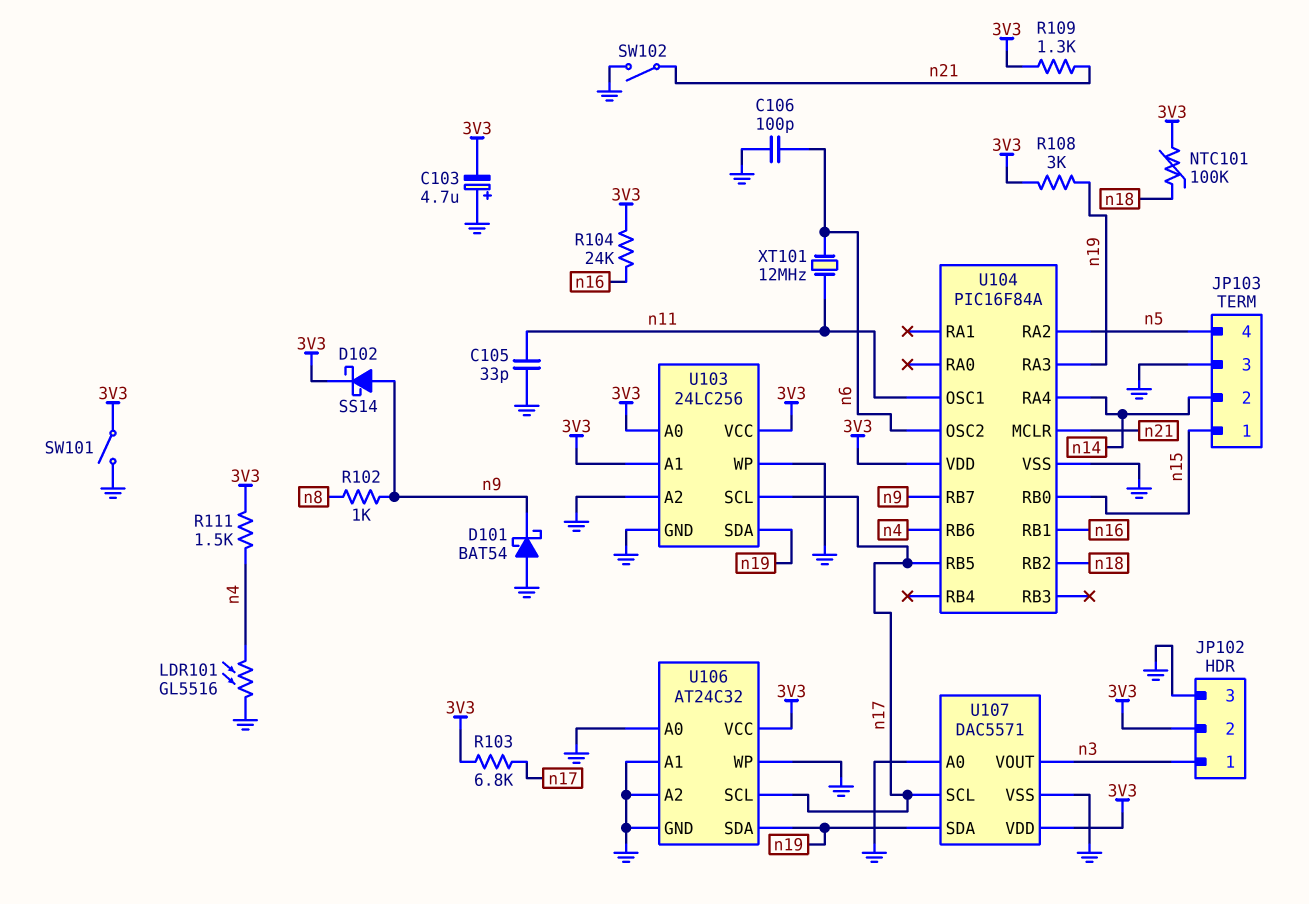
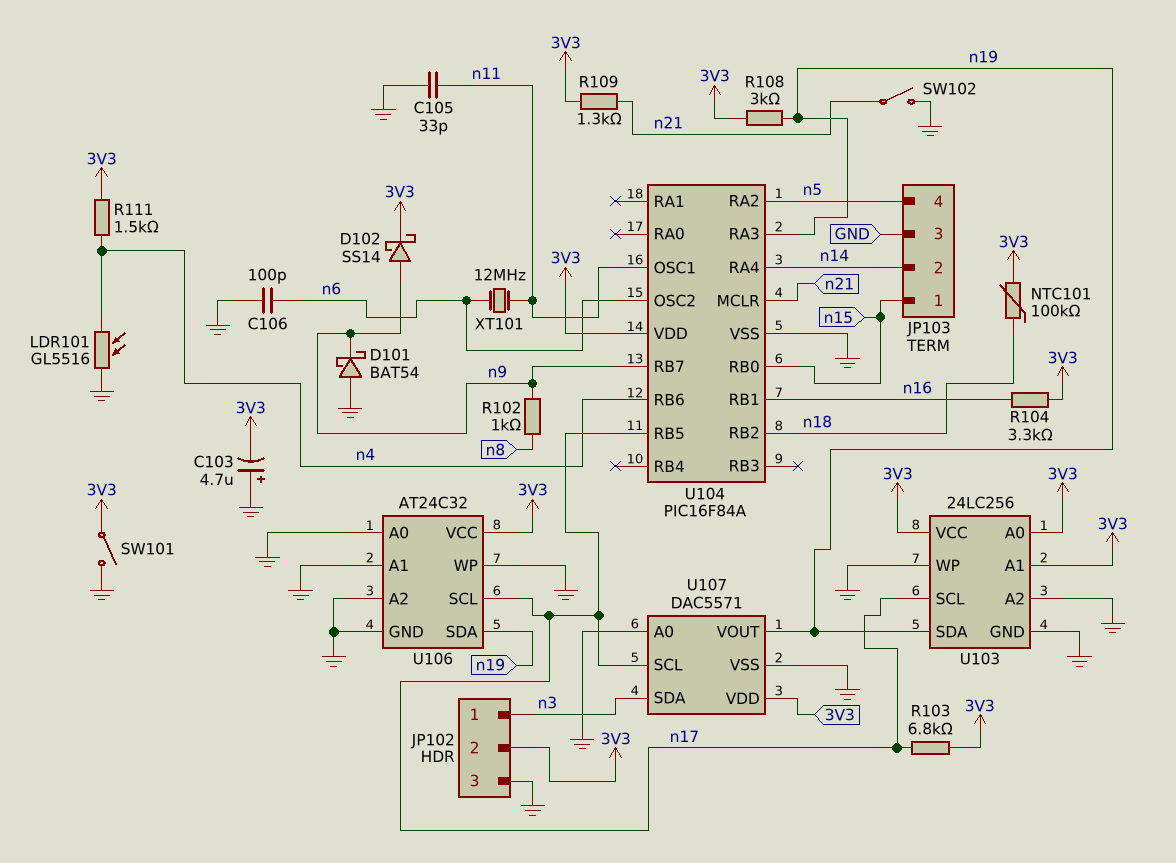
R104: 24k (3V3, n16) -> 3.3k (3V3, n16)
U107 pin SDA: n19 -> n3
U107 pin VOUT: n3 -> n19

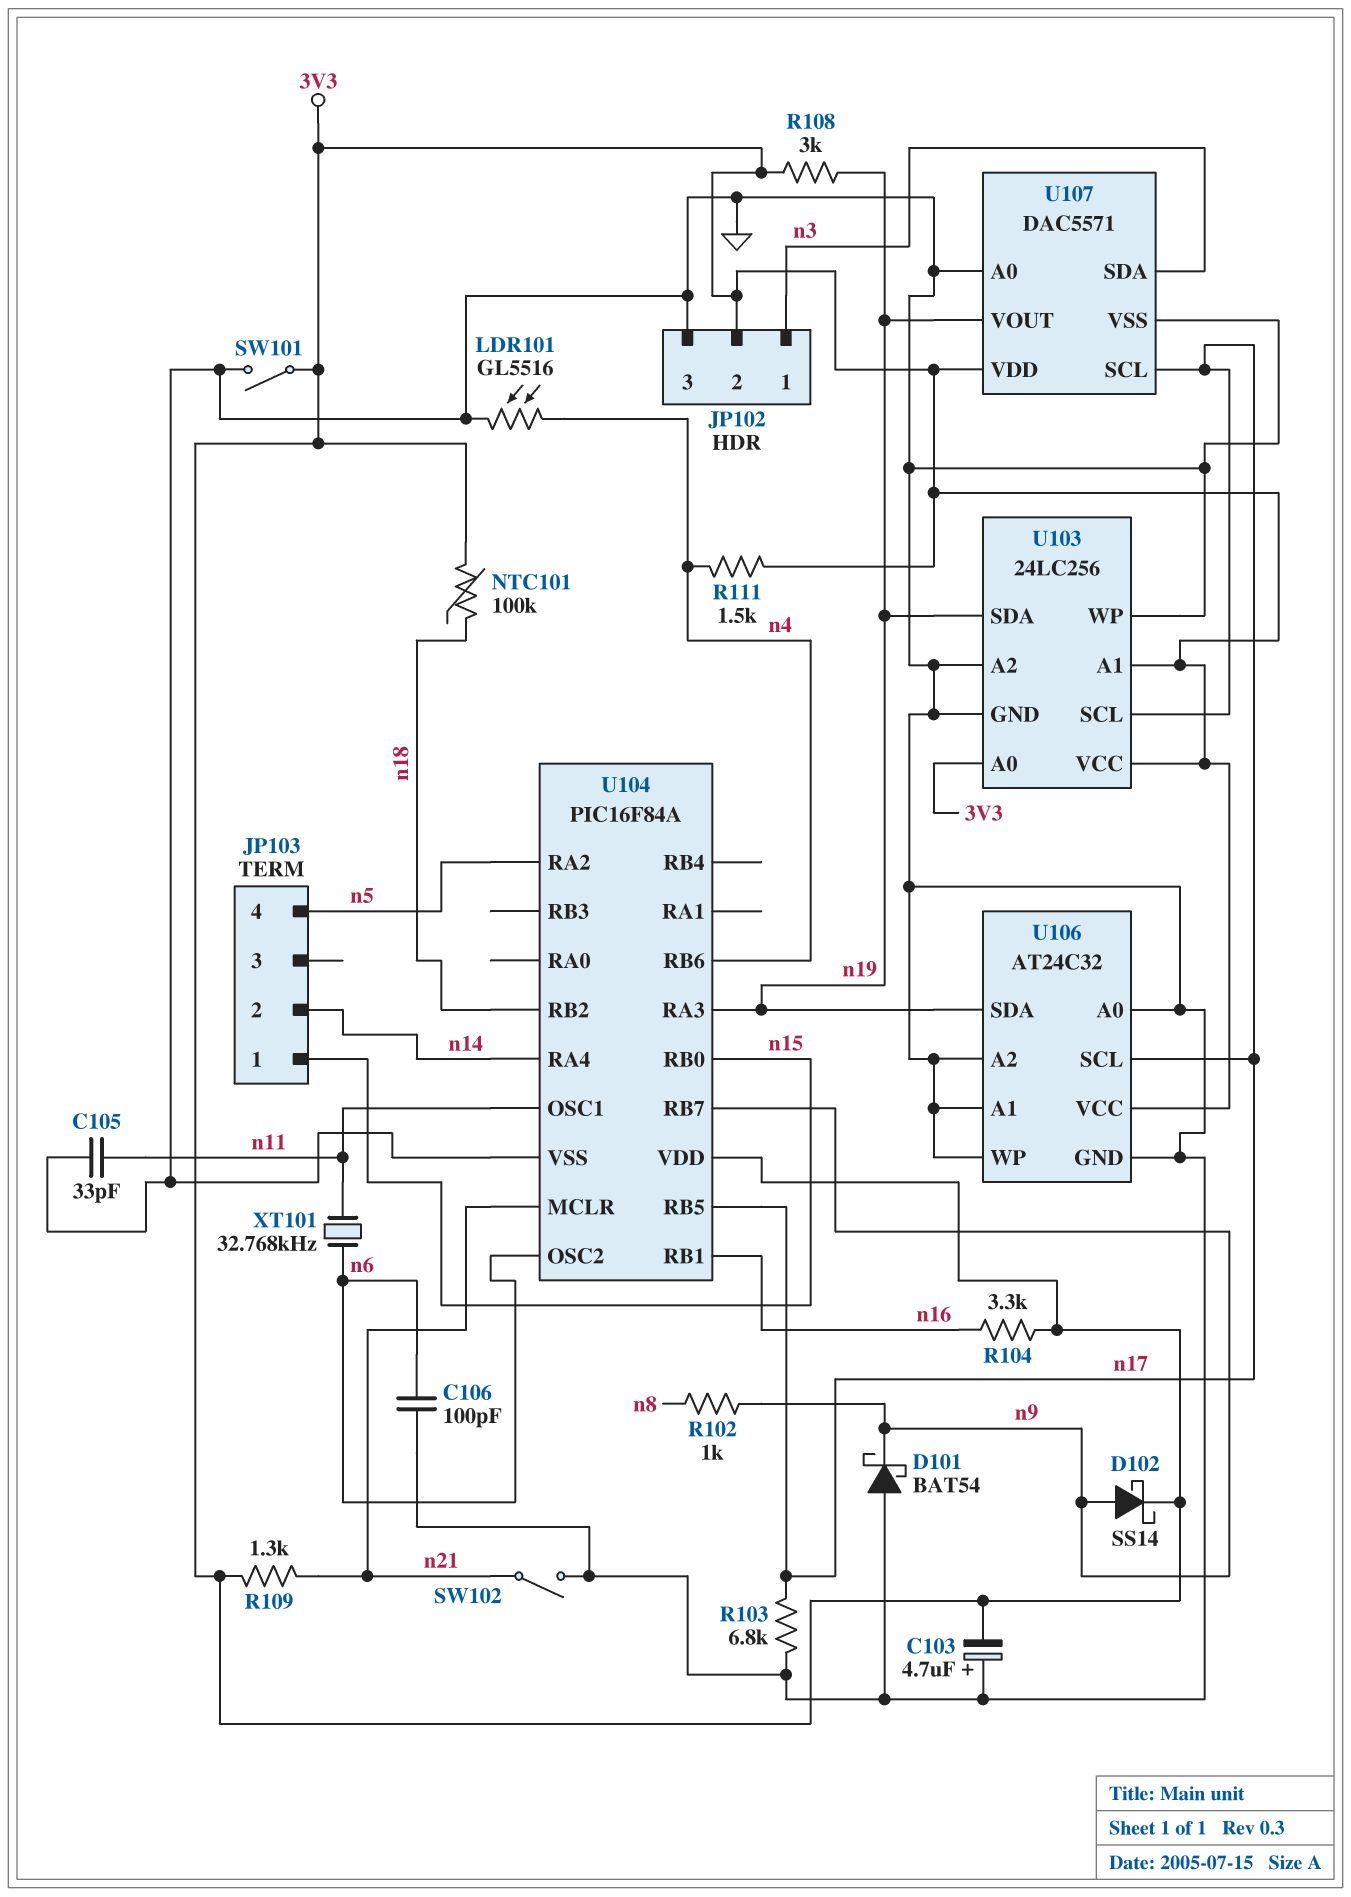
JP103 pin 3: GND -> none
R103: 6.8k (3V3, n17) -> 6.8k (GND, n17)
XT101: 12MHz (n6, n11) -> 32.768kHz (n6, n11)

